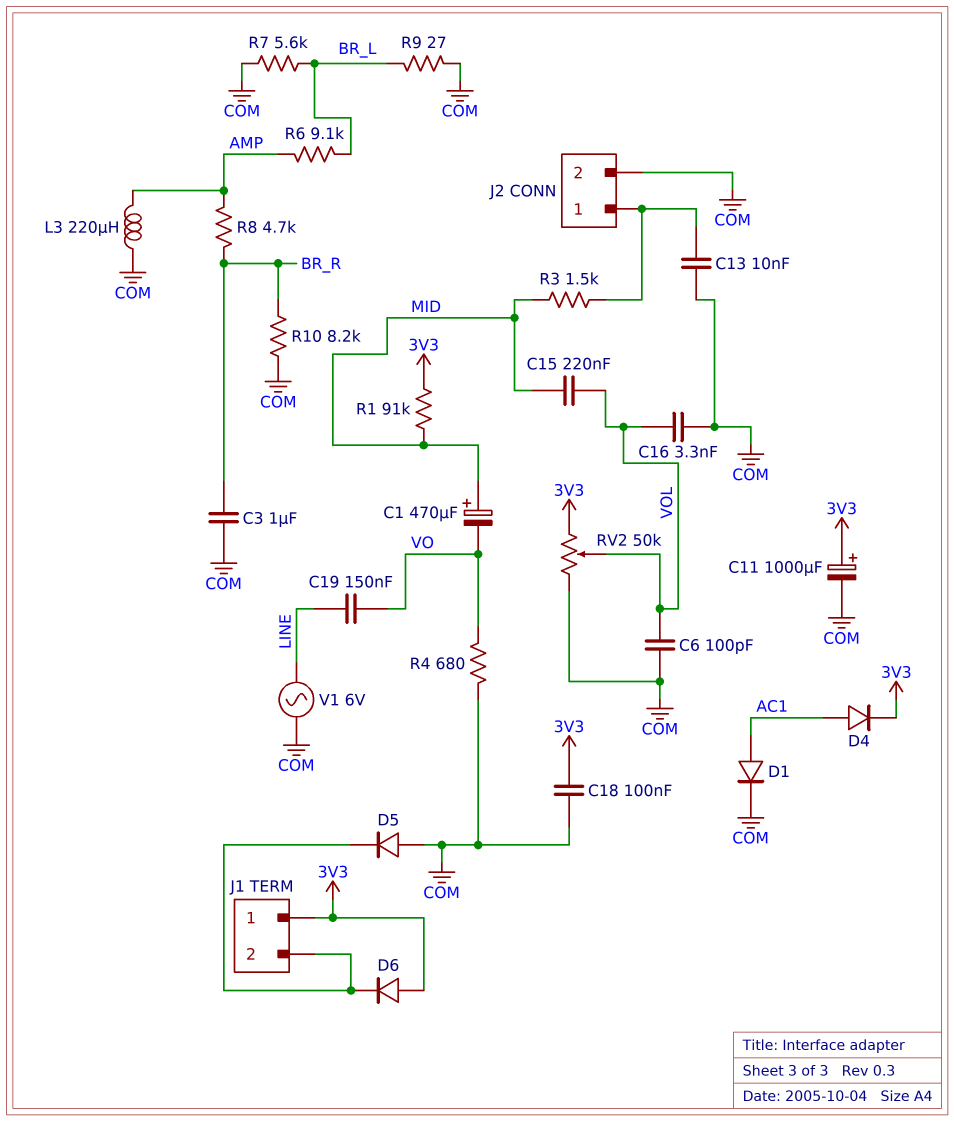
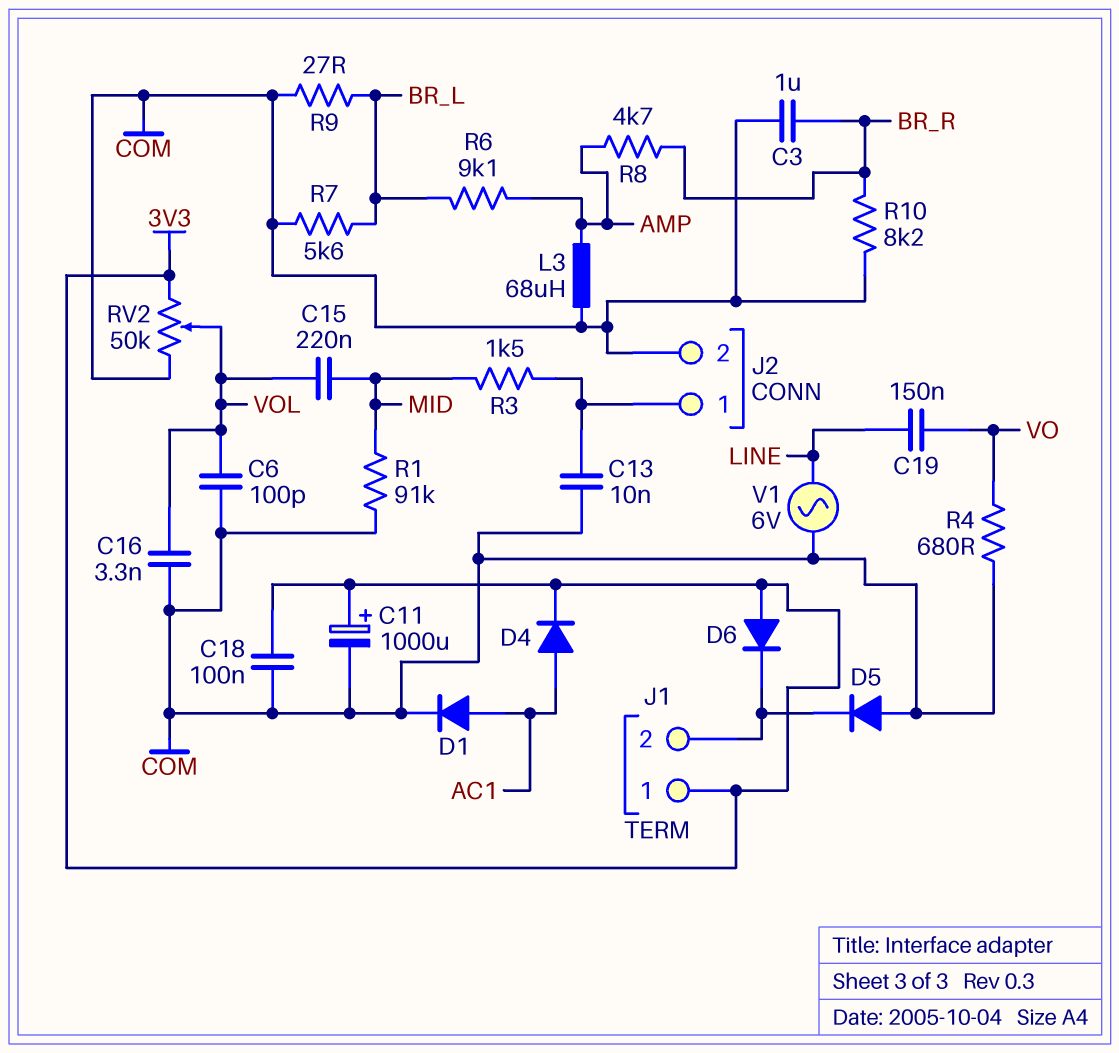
C1: 470uF (plus MID, minus VO) -> none
L3: 220uH (AMP, COM) -> 68uH (AMP, COM)
R1: 91k (3V3, MID) -> 91k (COM, MID)

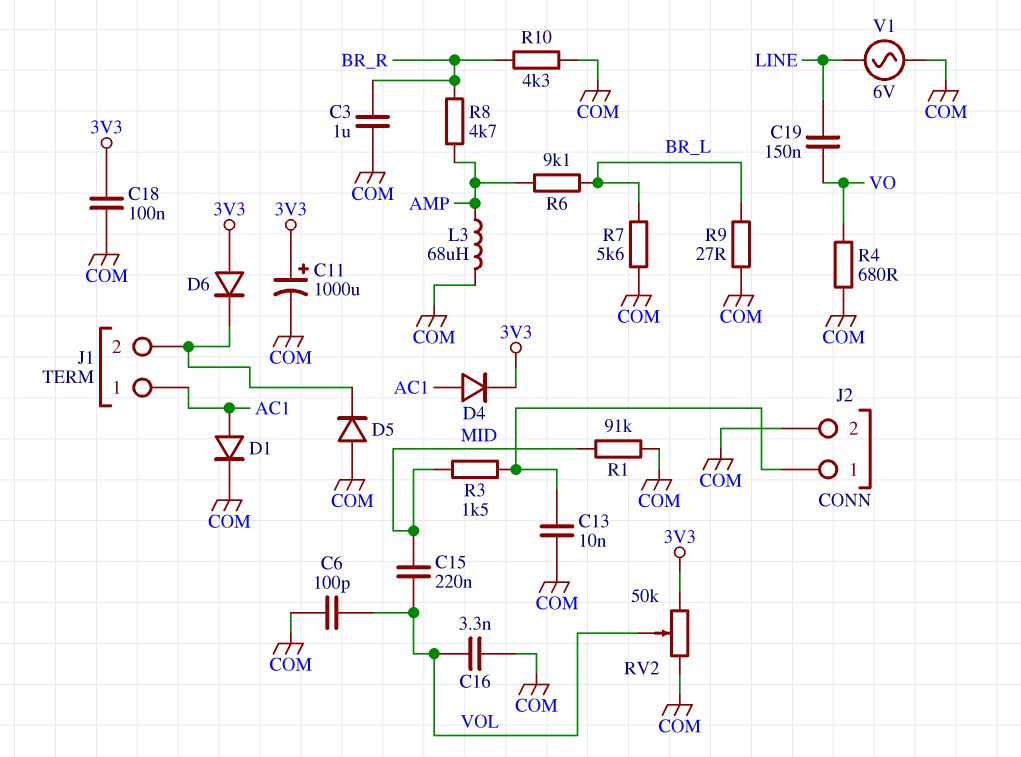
J1 pin 1: 3V3 -> AC1
R10: 8.2k (BR_R, COM) -> 4.3k (BR_R, COM)

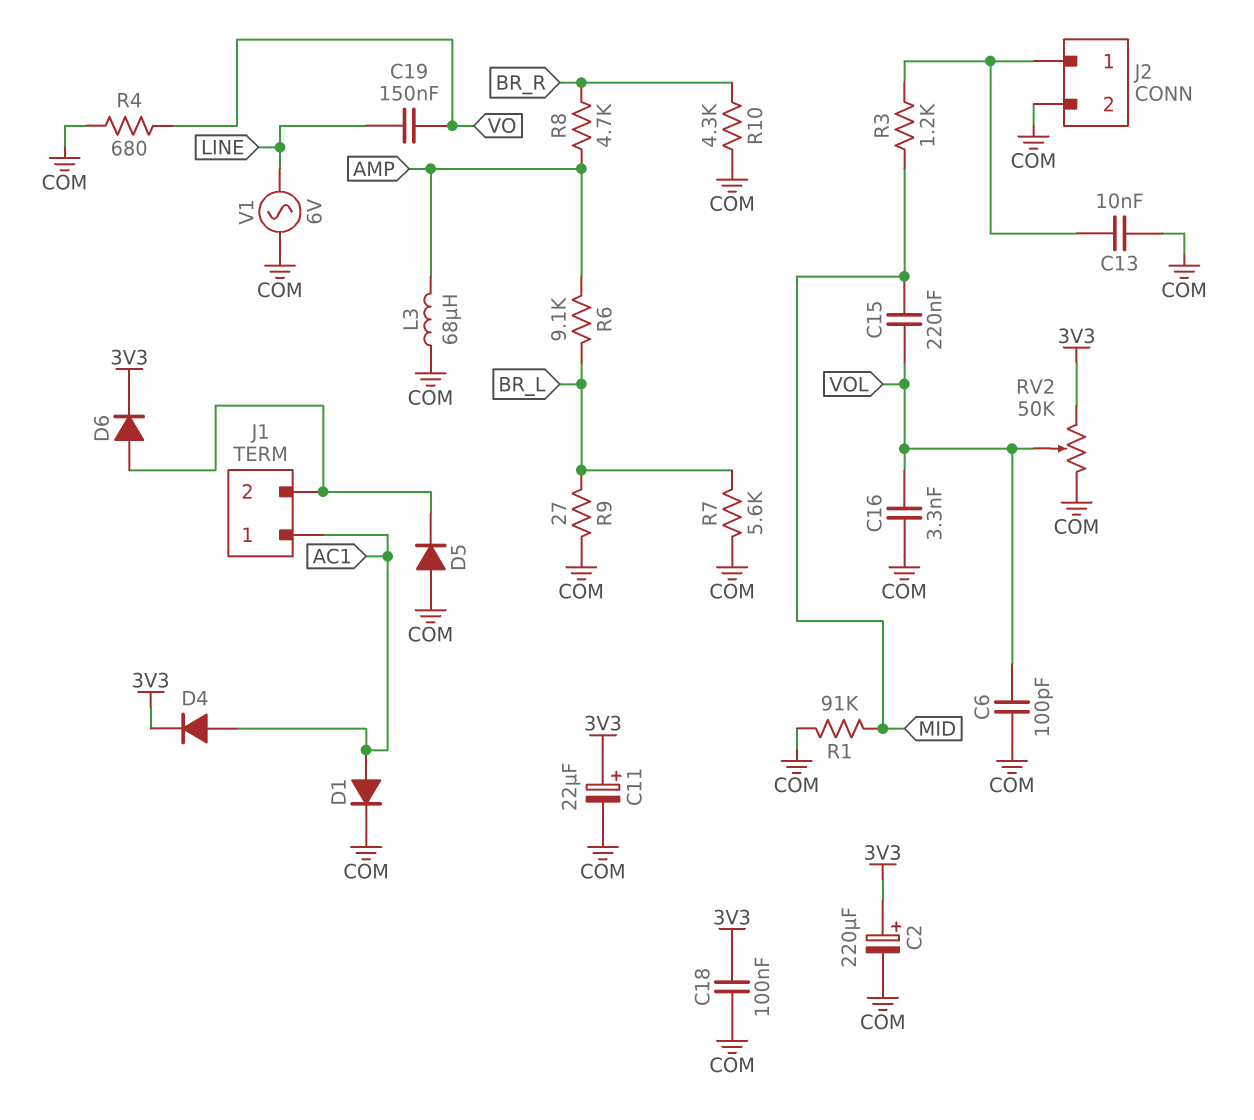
C2: none -> 220uF (plus 3V3, minus COM)
C3: 1uF (BR_R, COM) -> none
C11: 1000uF (plus 3V3, minus COM) -> 22uF (plus 3V3, minus COM)
D6: diode (A 3V3, K J1/2) -> diode (A J1/2, K 3V3)
R3: 1.5k (J2/1, MID) -> 1.2k (J2/1, MID)

